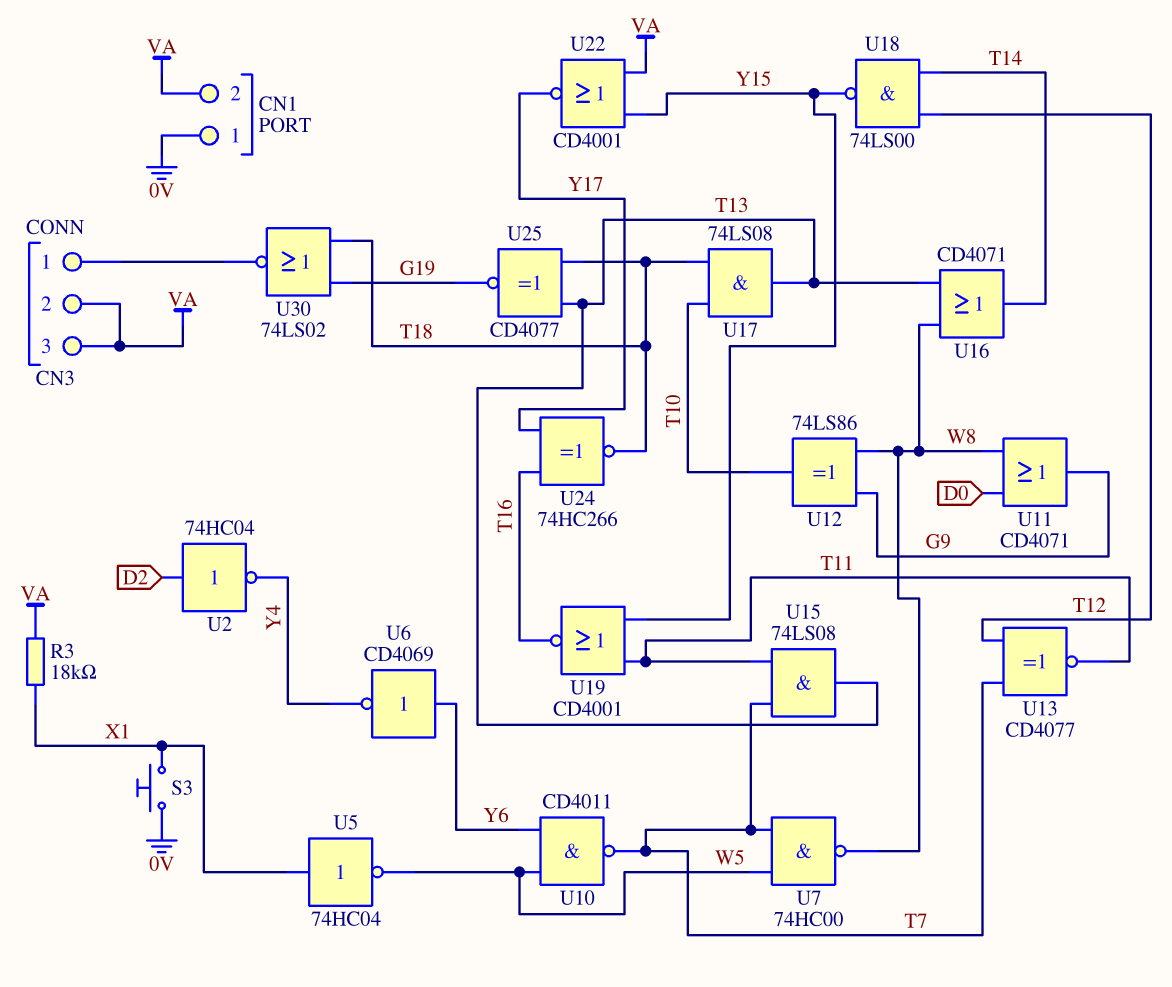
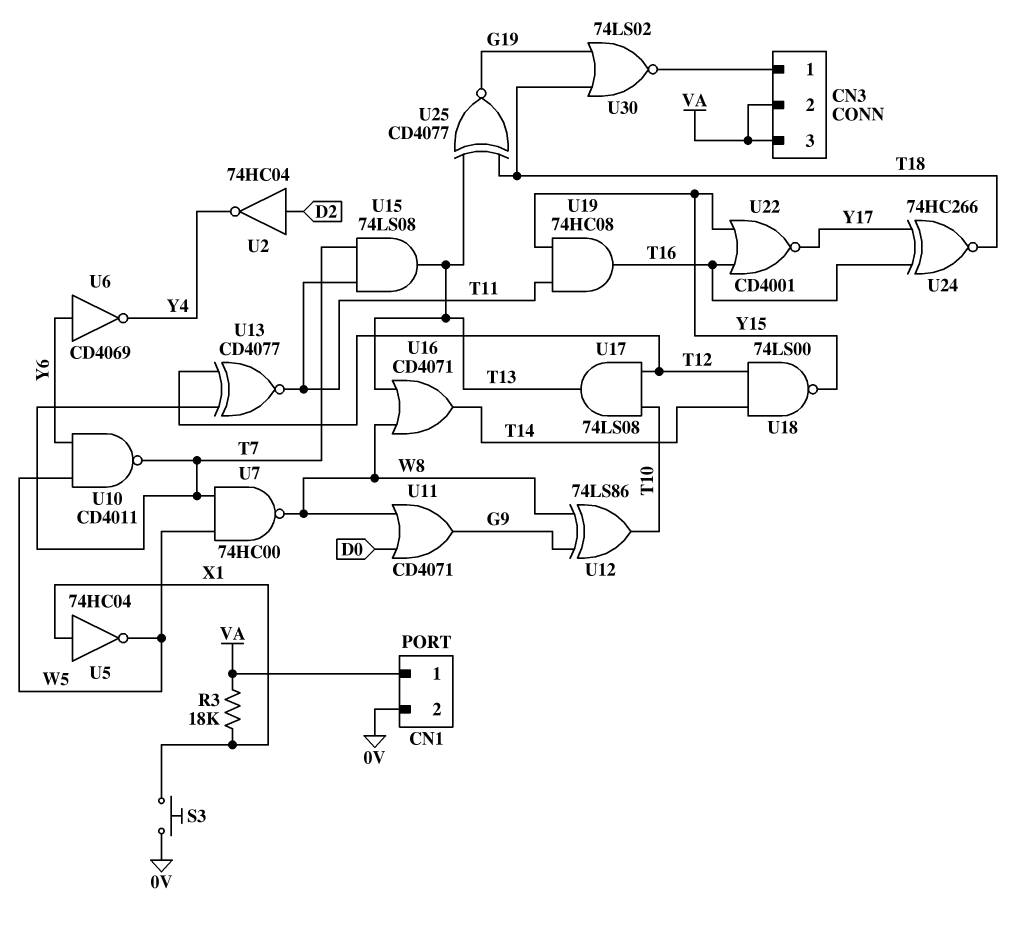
CN1 pin 1: 0V -> VA
CN1 pin 2: VA -> 0V
U17: AND 74LS08 (in T10, in T18, out T13) -> AND 74LS08 (in T10, in T12, out T13)
U19: NOR CD4001 (in T11, in Y15, out T16) -> AND 74HC08 (in T11, in Y15, out T16)
U22: NOR CD4001 (in VA, in Y15, out Y17) -> NOR CD4001 (in T16, in Y15, out Y17)

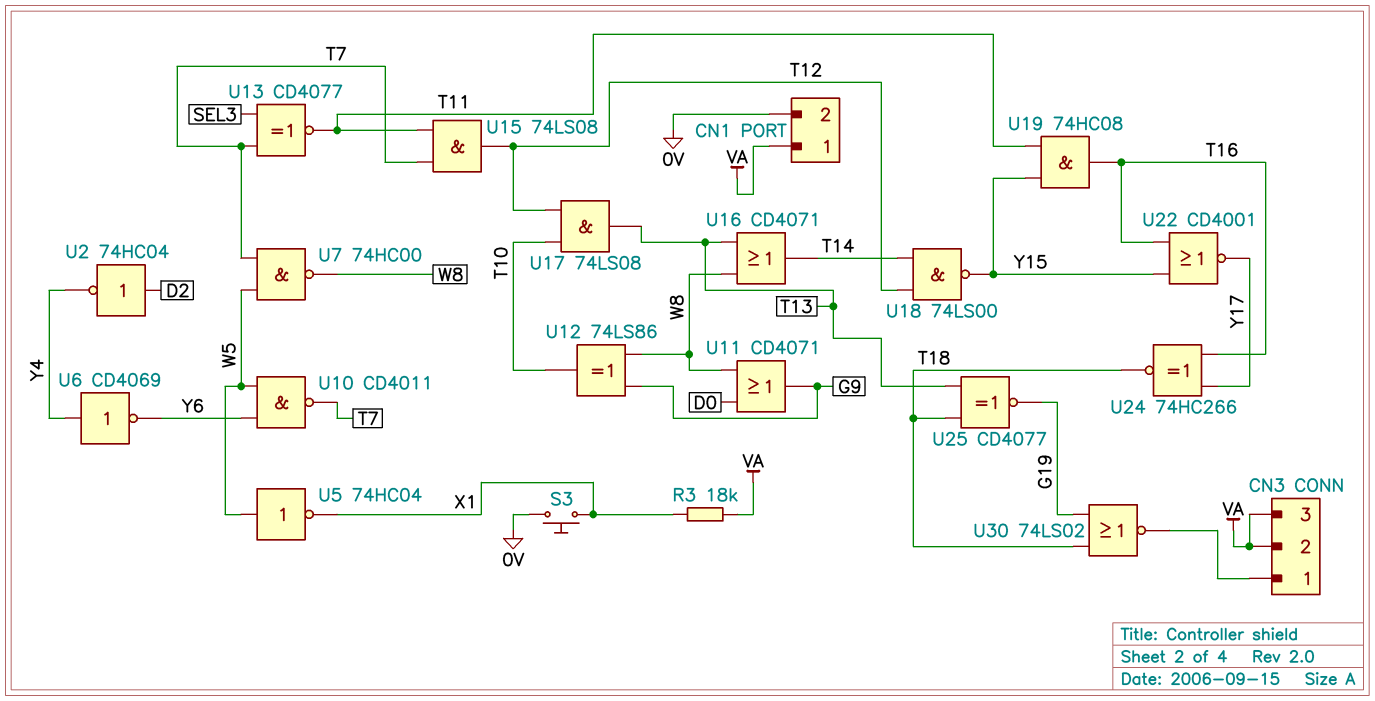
U5: NOT 74HC04 (in X1, out W5) -> NOT 74HC04 (in W5, out X1)
U6: NOT CD4069 (in Y6, out Y4) -> NOT CD4069 (in Y4, out Y6)
U13: XNOR CD4077 (in T7, in T12, out T11) -> XNOR CD4077 (in SEL3, in T7, out T11)
U15: AND 74LS08 (in T7, in T11, out T13) -> AND 74LS08 (in T7, in T11, out T12)

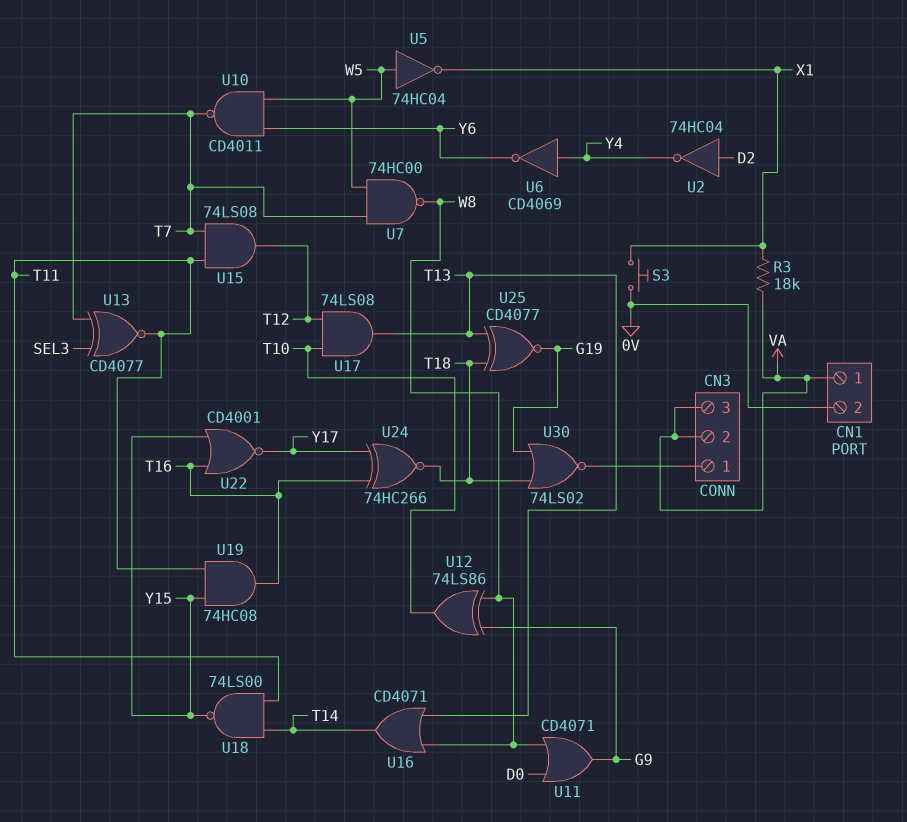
U18: NAND 74LS00 (in T12, in T14, out Y15) -> NAND 74LS00 (in T11, in T14, out Y15)

